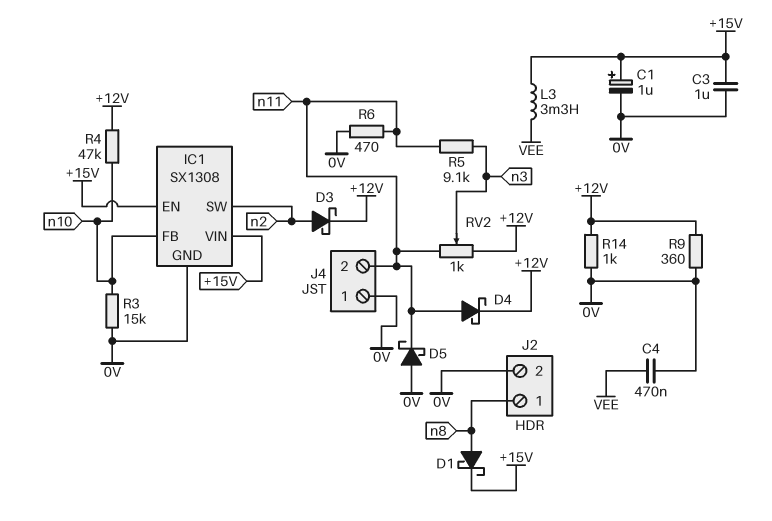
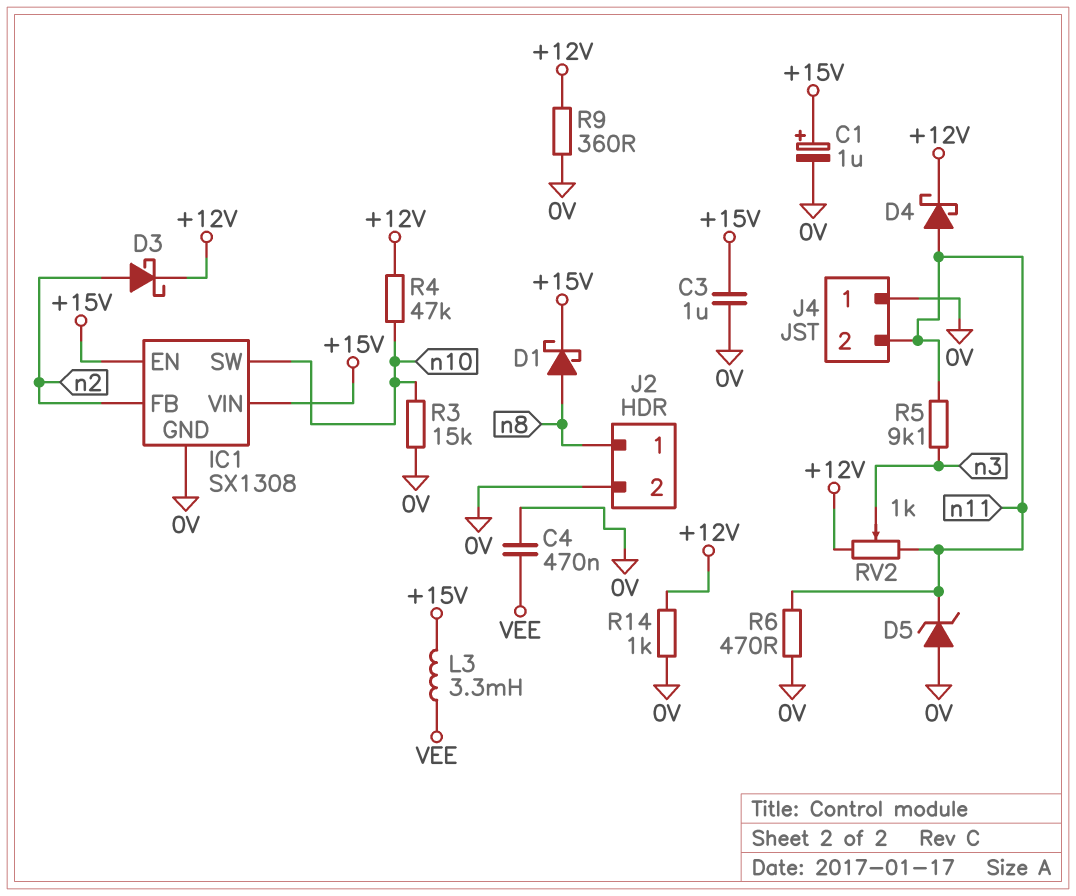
D5: schottky (A 0V, K n11) -> zener (A 0V, K n11)
IC1 pin FB: n10 -> n2
IC1 pin SW: n2 -> n10

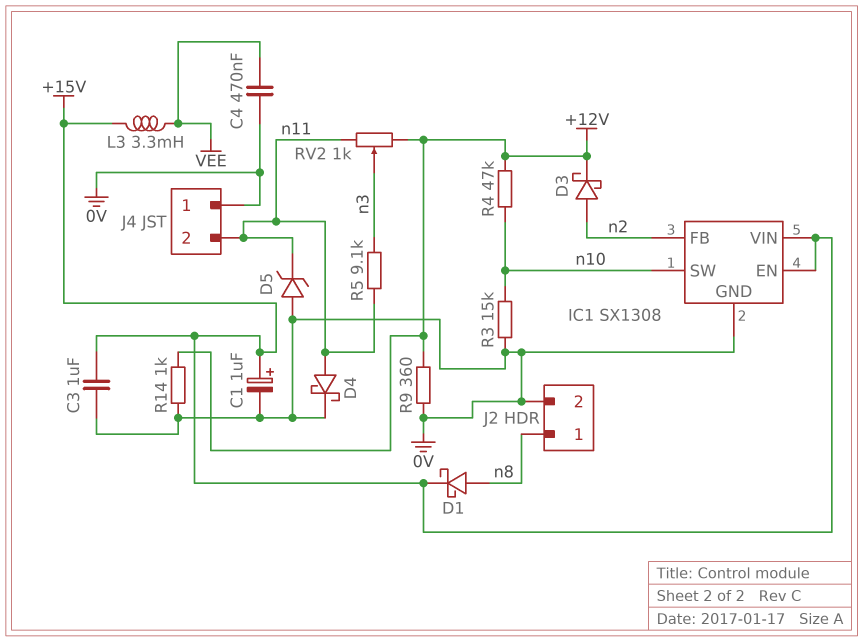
D4: schottky (A n11, K +12V) -> schottky (A n11, K 0V)
R6: 470 (0V, n11) -> none

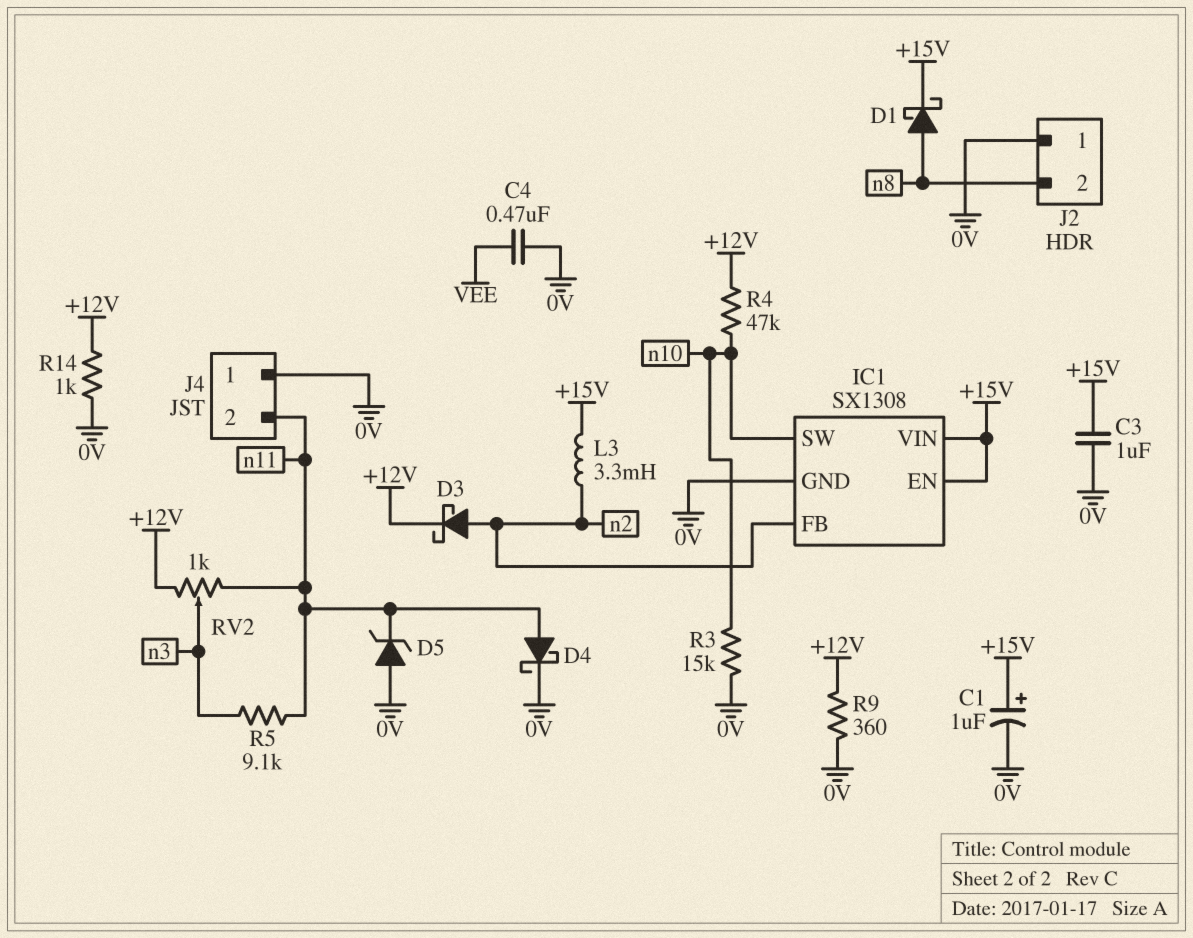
J2 pin 1: n8 -> 0V
J2 pin 2: 0V -> n8
L3: 3.3mH (+15V, VEE) -> 3.3mH (+15V, n2)

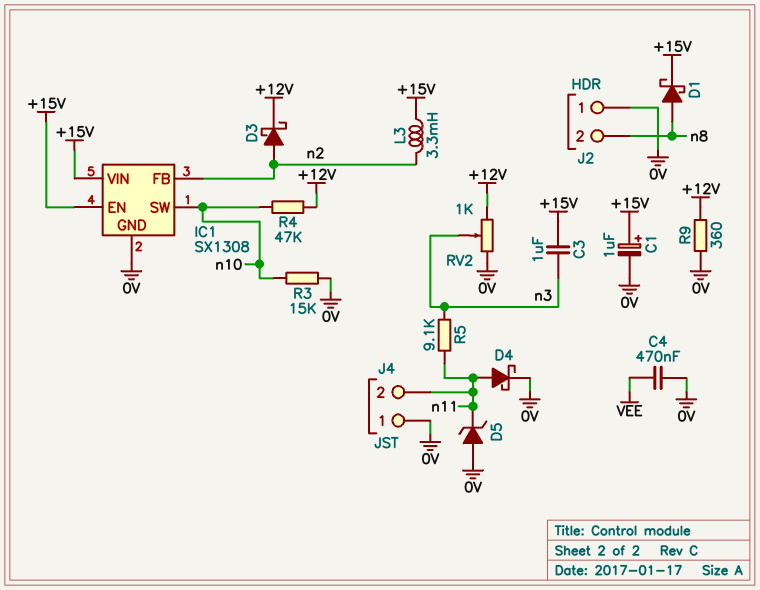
C3: 1uF (+15V, 0V) -> 1uF (+15V, n3)
R14: 1k (+12V, 0V) -> none
RV2: 1k (+12V, n11, wiper n3) -> 1k (+12V, 0V, wiper n3)

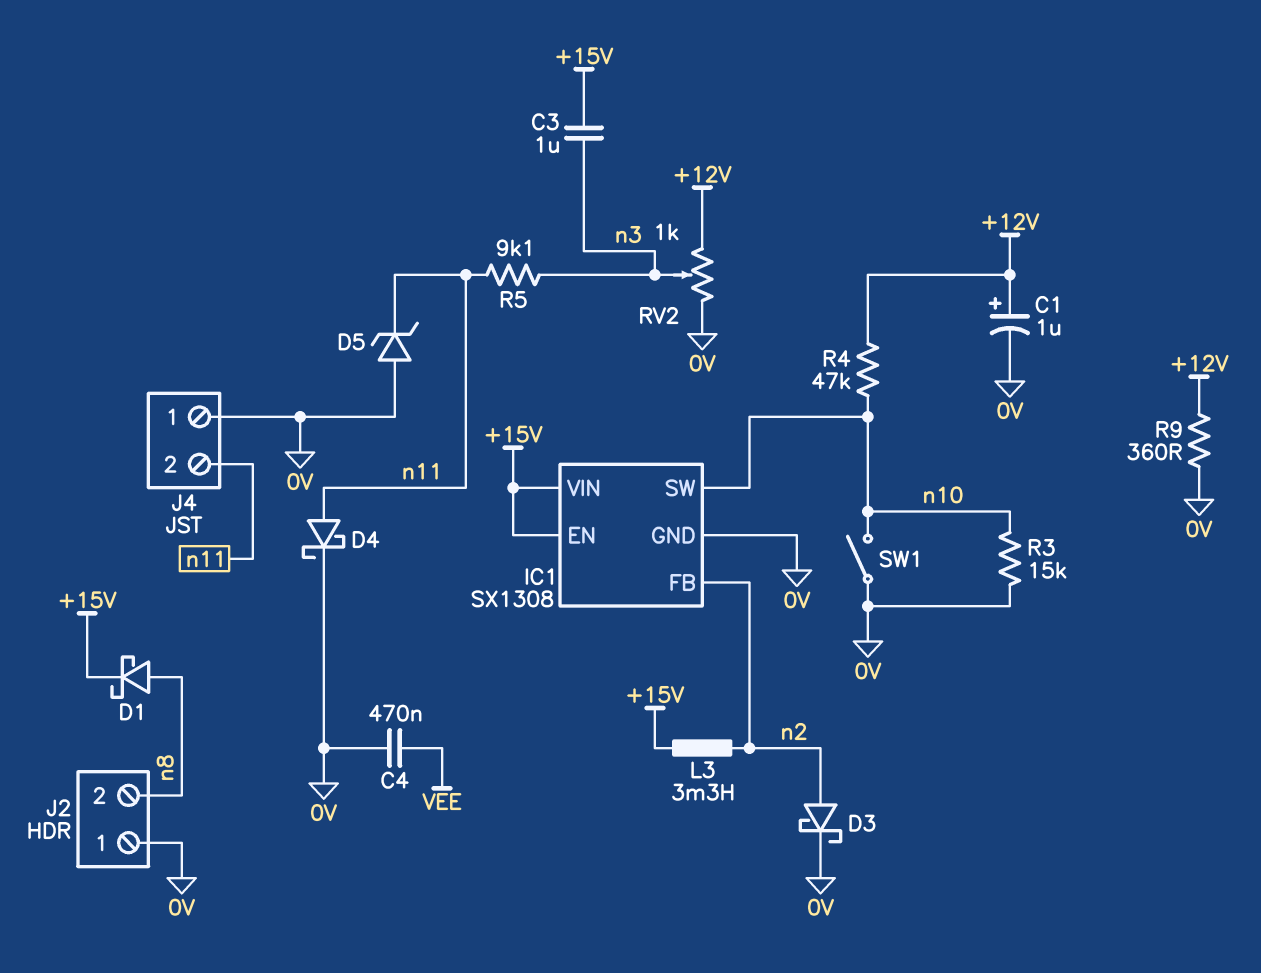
C1: 1uF (plus +15V, minus 0V) -> 1uF (plus +12V, minus 0V)
D3: schottky (A n2, K +12V) -> schottky (A n2, K 0V)
SW1: none -> switch (0V, n10)

